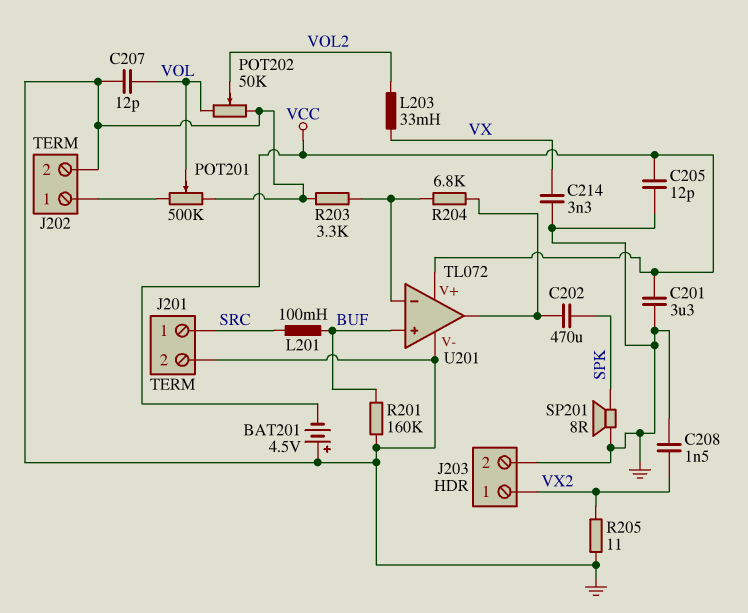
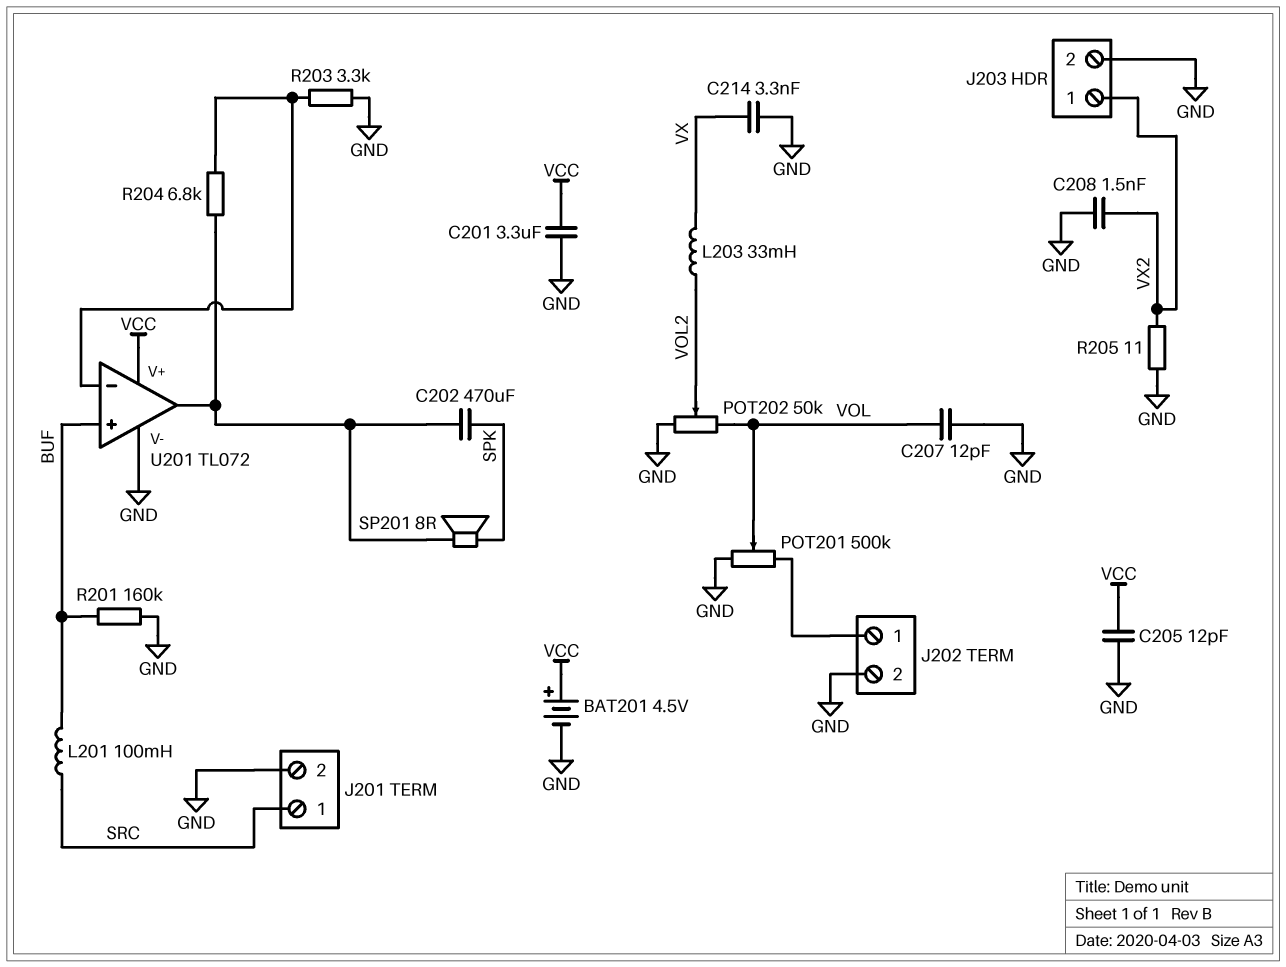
BAT201: 4.5V (plus GND, minus VCC) -> 4.5V (plus VCC, minus GND)
SP201: speaker 8R (GND, SPK) -> speaker 8R (SPK, U201/out)

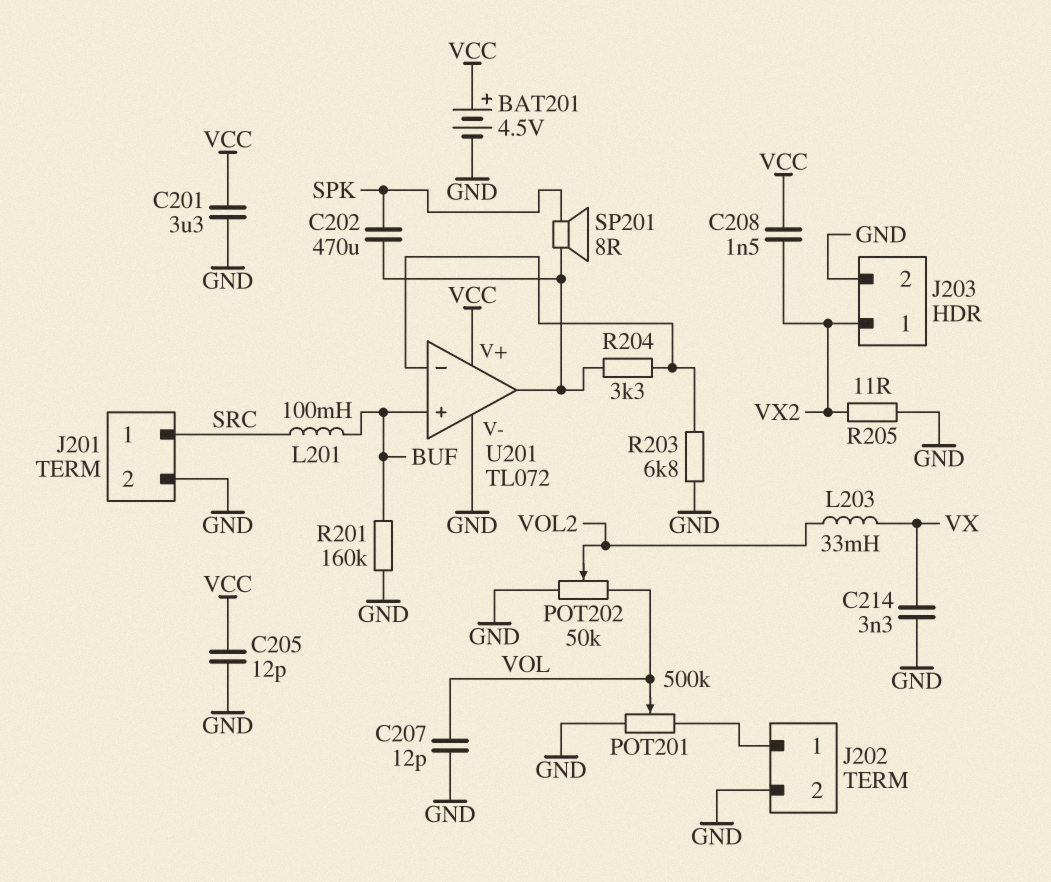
C208: 1.5nF (GND, VX2) -> 1.5nF (VCC, VX2)
R203: 3.3k (GND, U201/in-) -> 6.8k (GND, U201/in-)
R204: 6.8k (U201/in-, U201/out) -> 3.3k (U201/in-, U201/out)

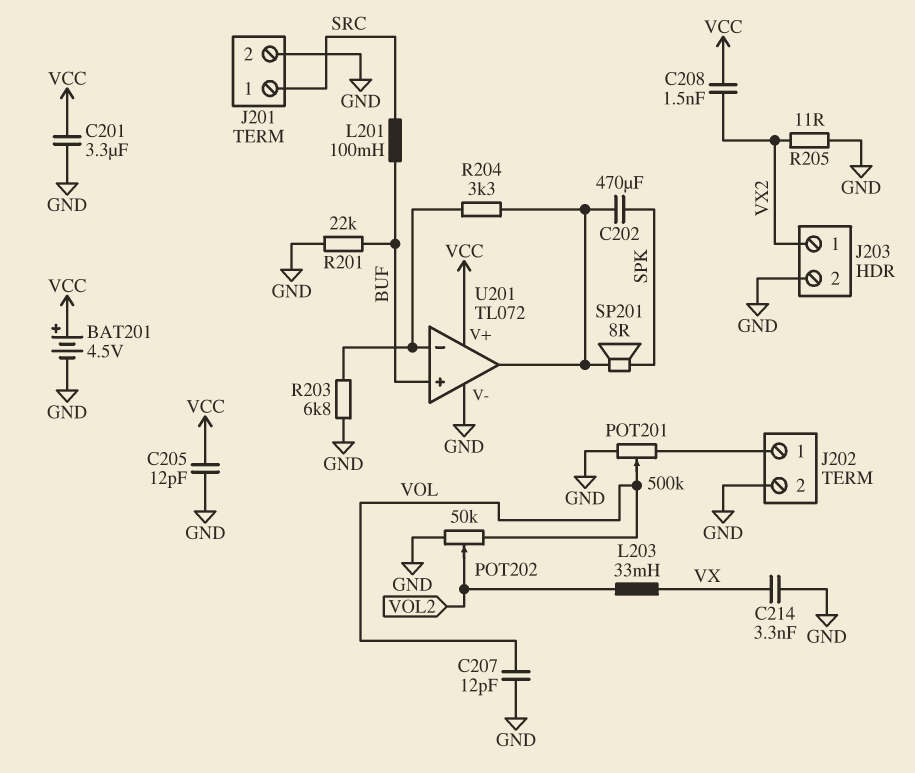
R201: 160k (BUF, GND) -> 22k (BUF, GND)

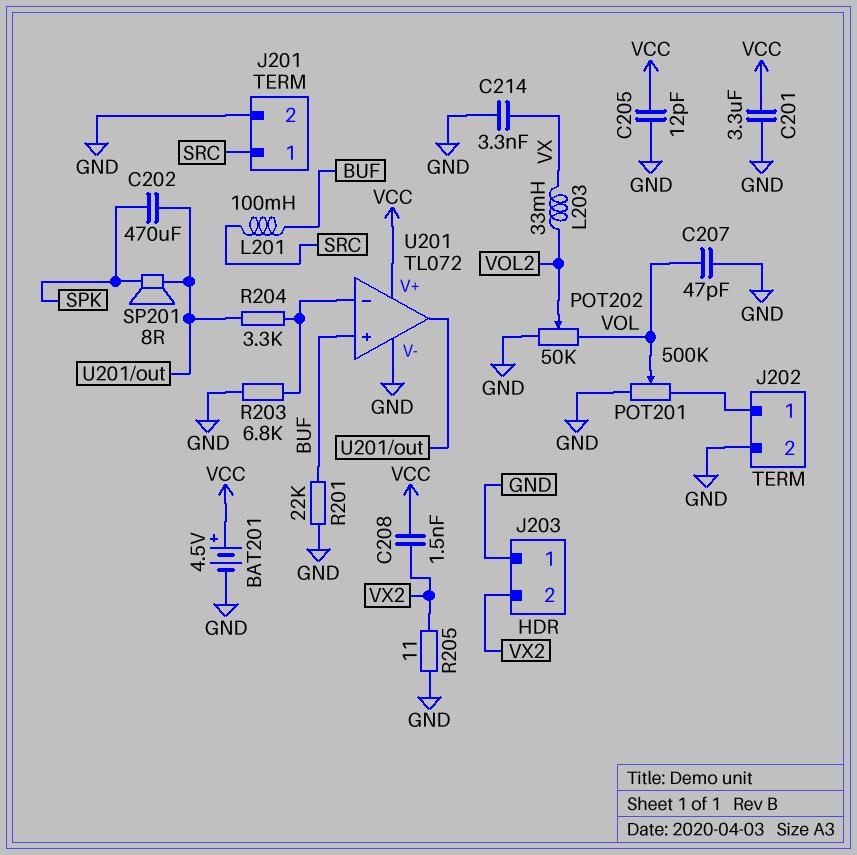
C207: 12pF (GND, VOL) -> 47pF (GND, VOL)
J203 pin 1: VX2 -> GND
J203 pin 2: GND -> VX2

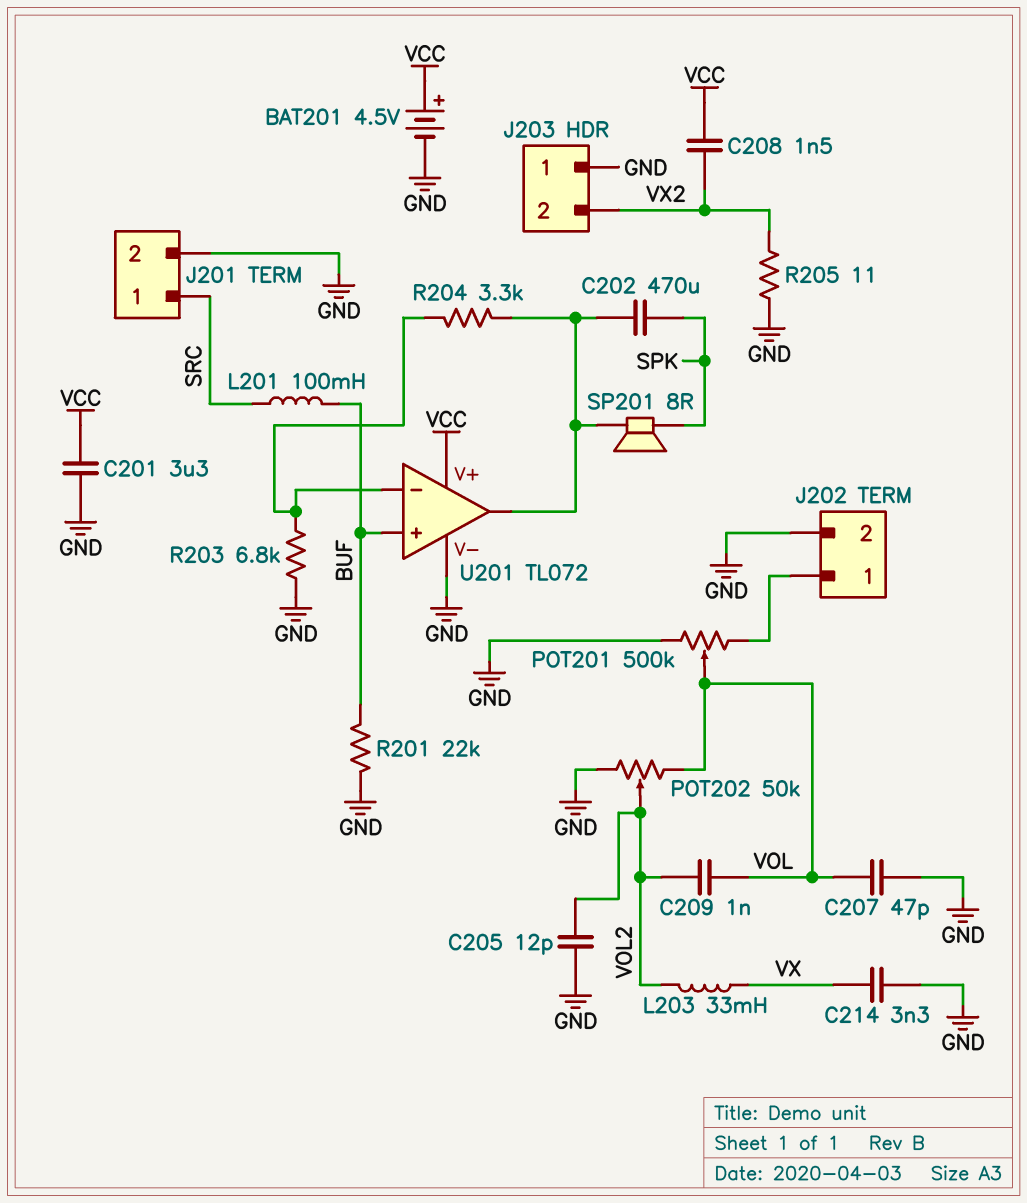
C205: 12pF (GND, VCC) -> 12pF (GND, VOL2)
C209: none -> 1nF (VOL, VOL2)

